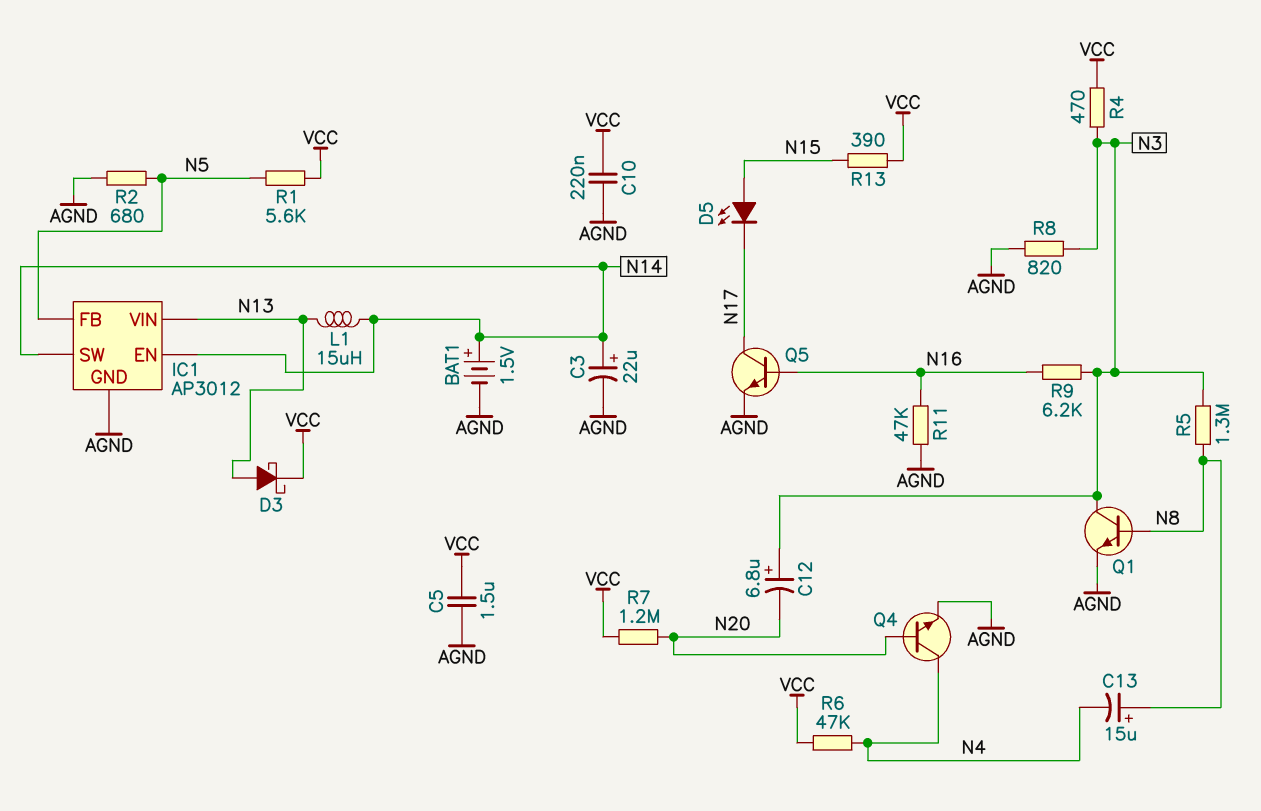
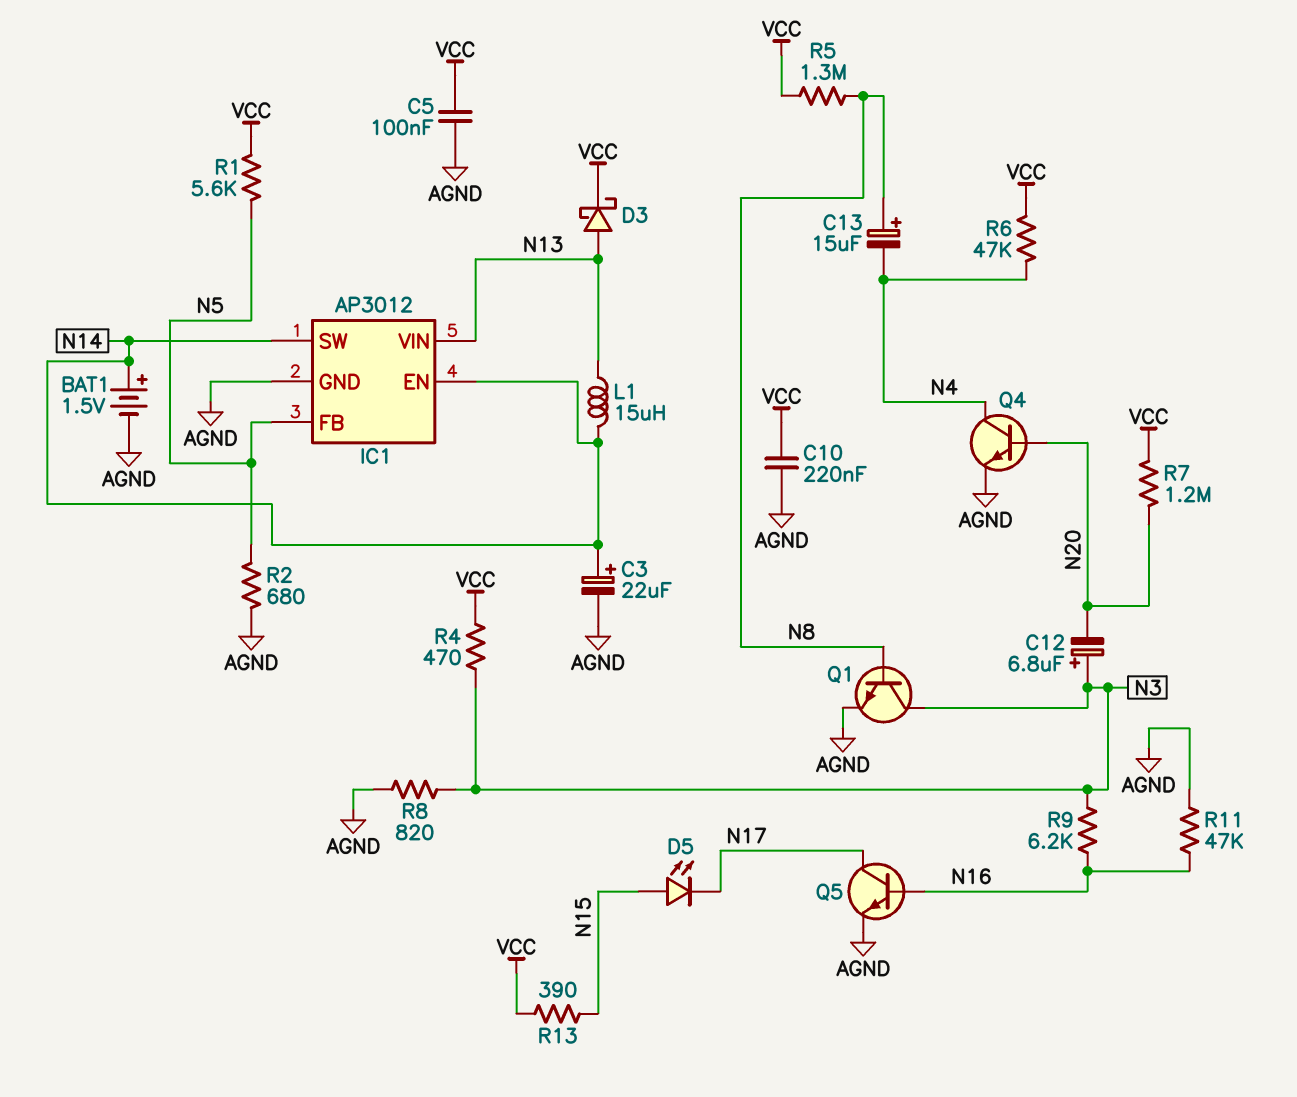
C5: 1.5uF (AGND, VCC) -> 100nF (AGND, VCC)
R5: 1.3M (N3, N8) -> 1.3M (N8, VCC)

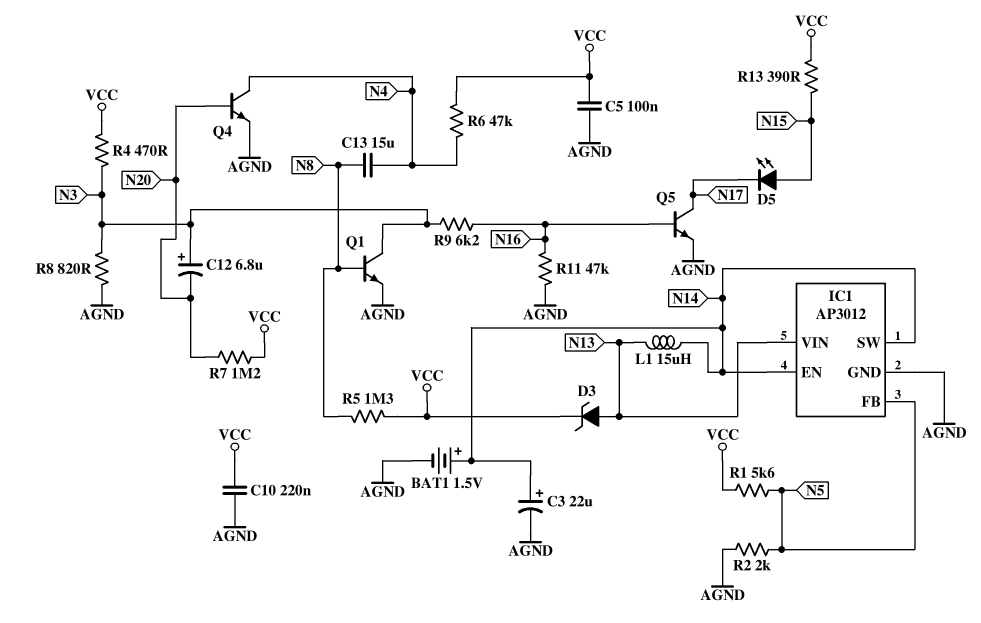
C13: 15uF (plus N8, minus N4) -> 15uF (N4, N8)
D3: schottky (A N13, K VCC) -> zener (A N13, K VCC)
R2: 680 (AGND, N5) -> 2k (AGND, N5)

